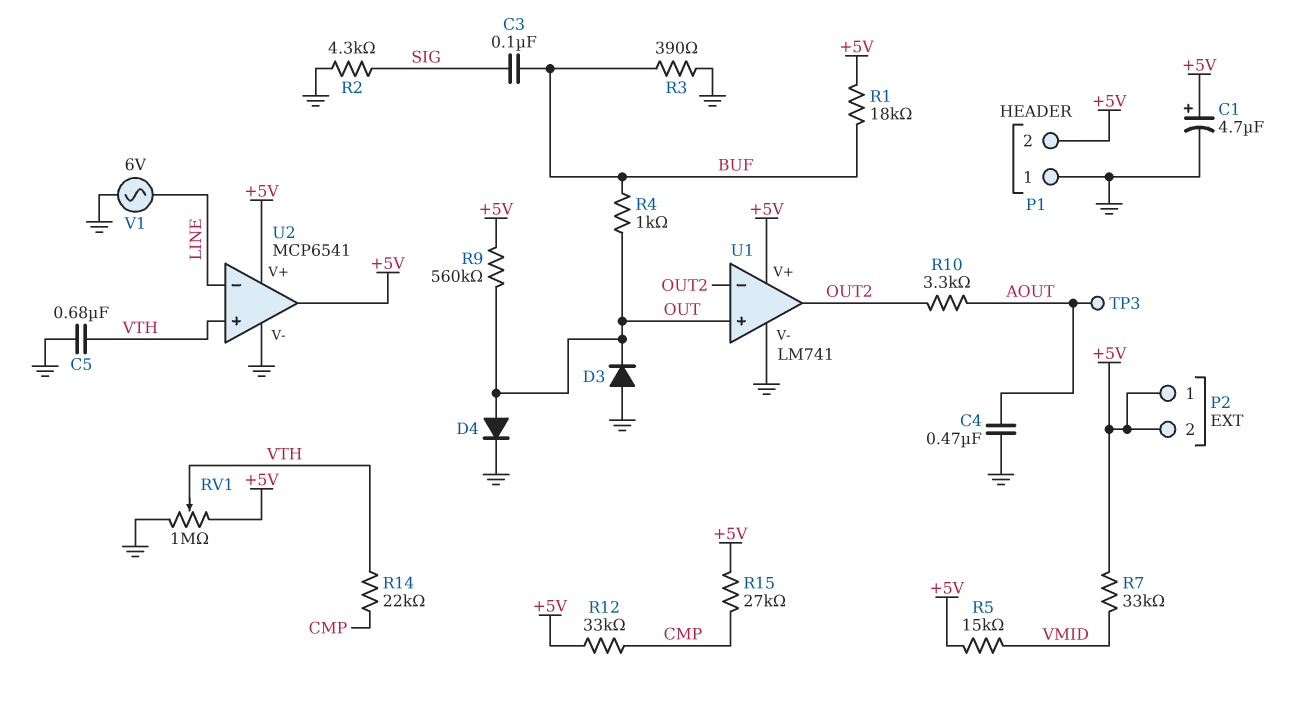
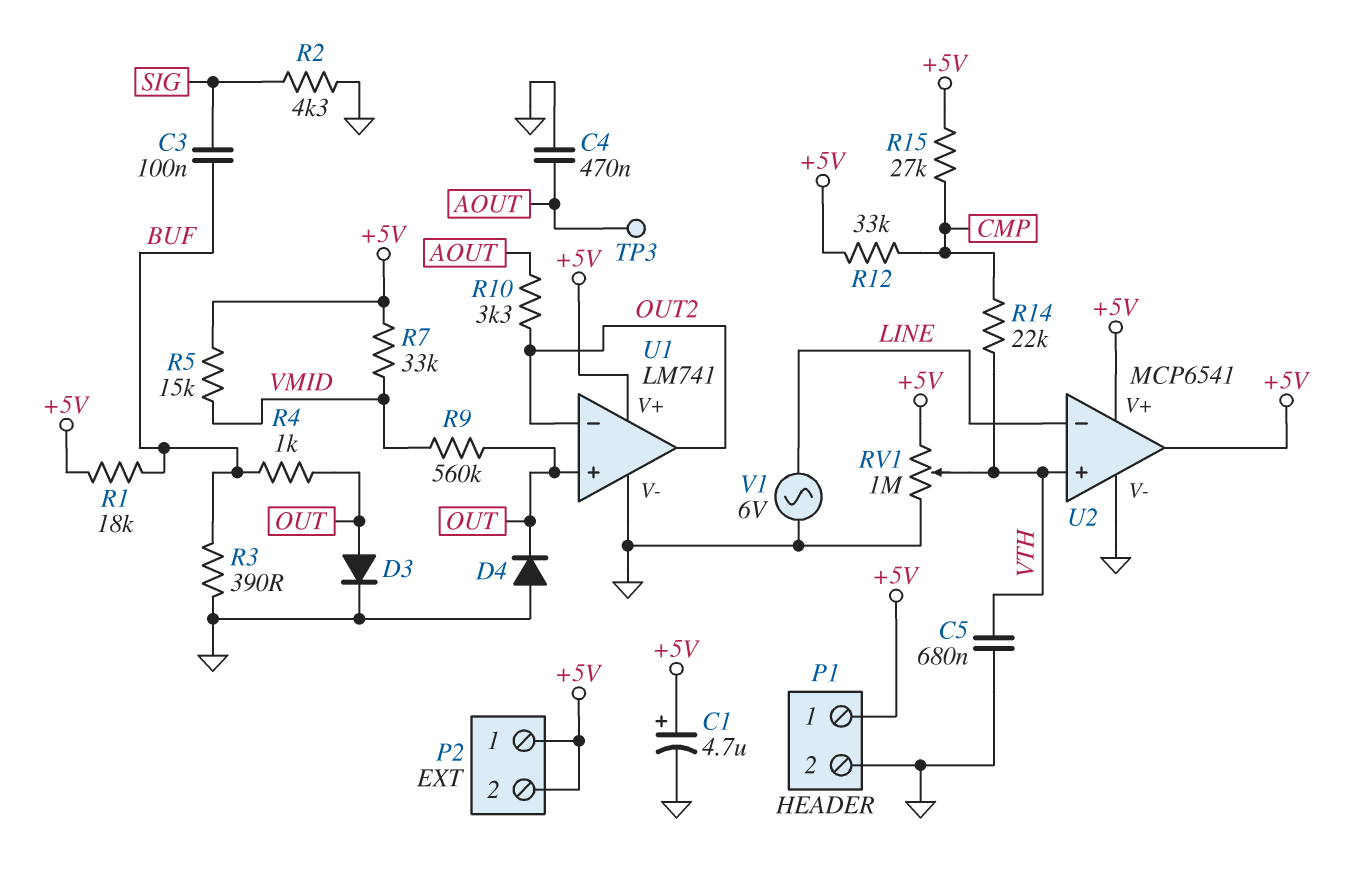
D3: diode (A GND, K OUT) -> diode (A OUT, K GND)
D4: diode (A OUT, K GND) -> diode (A GND, K OUT)
P1 pin 1: GND -> +5V
P1 pin 2: +5V -> GND
R9: 560k (+5V, OUT) -> 560k (OUT, VMID)

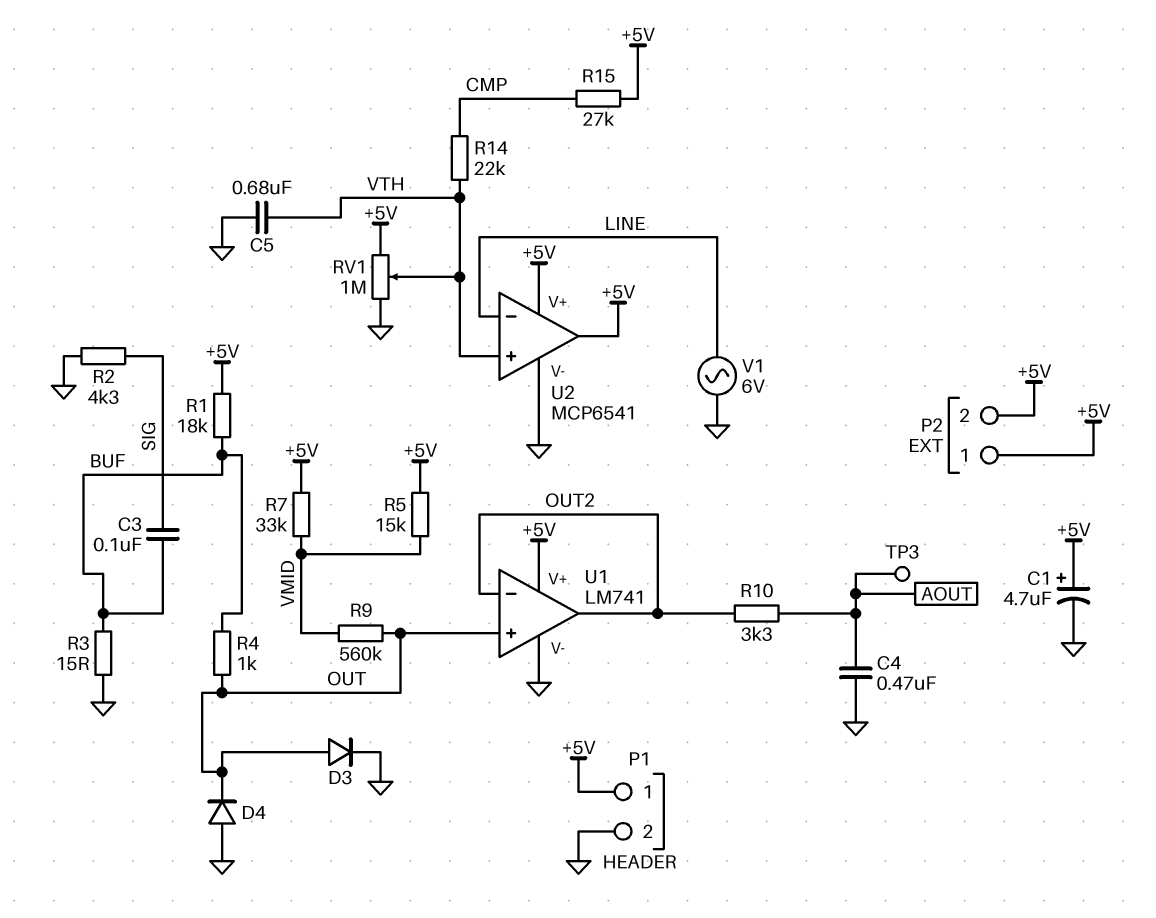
R3: 390 (BUF, GND) -> 15 (BUF, GND)
R12: 33k (+5V, CMP) -> none

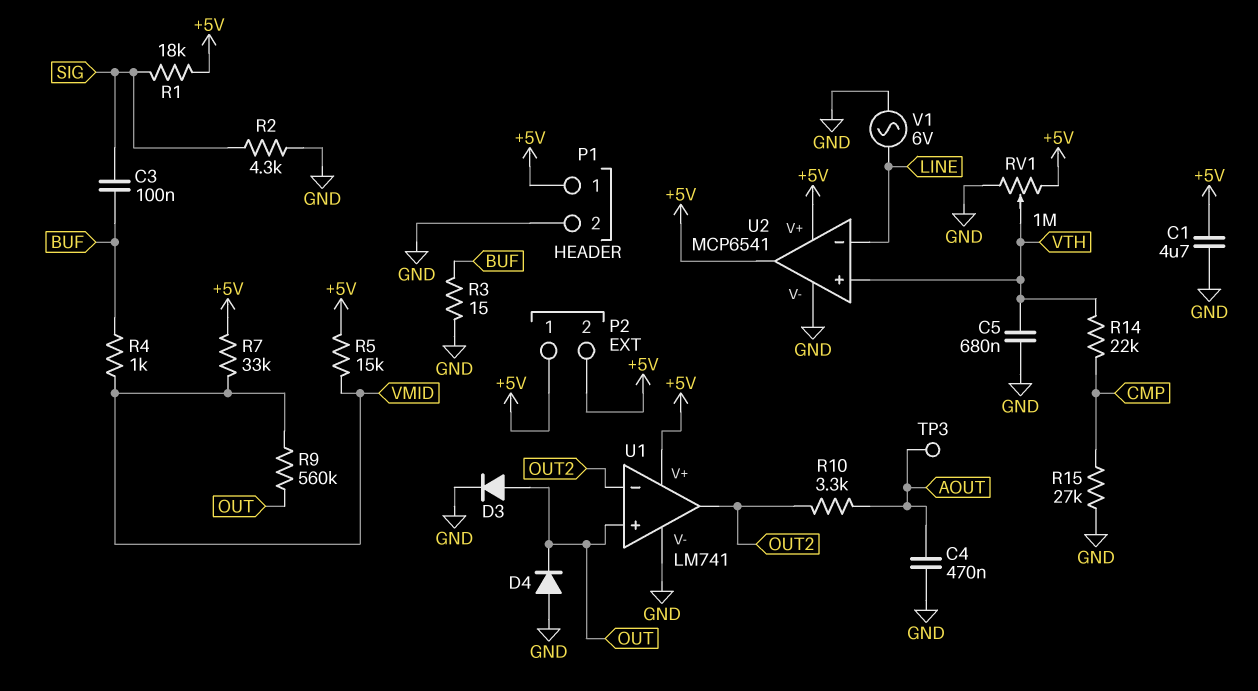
C1: 4.7uF (plus +5V, minus GND) -> 4.7uF (+5V, GND)
R1: 18k (+5V, BUF) -> 18k (+5V, SIG)
R4: 1k (BUF, OUT) -> 1k (BUF, VMID)
R15: 27k (+5V, CMP) -> 27k (CMP, GND)

